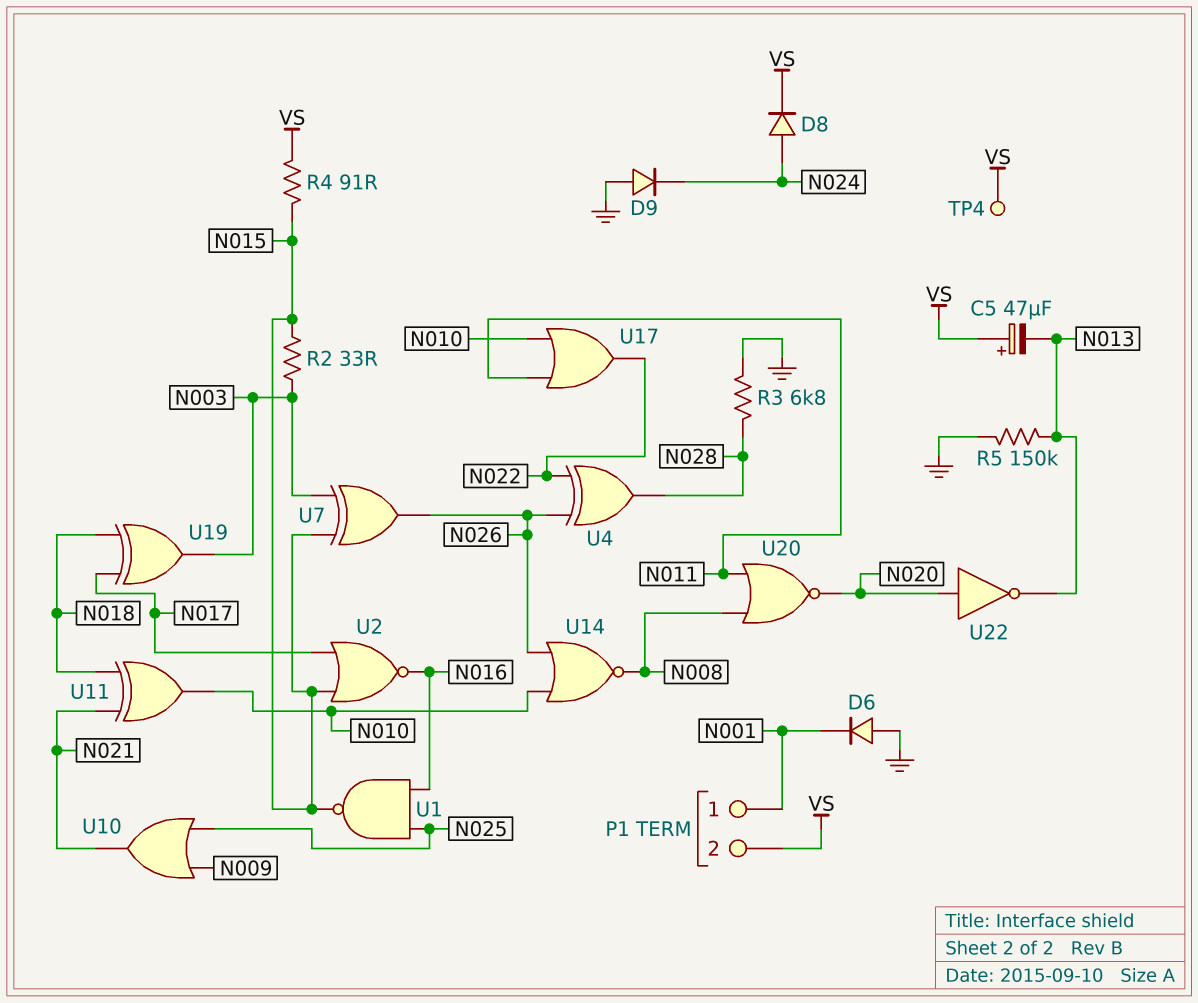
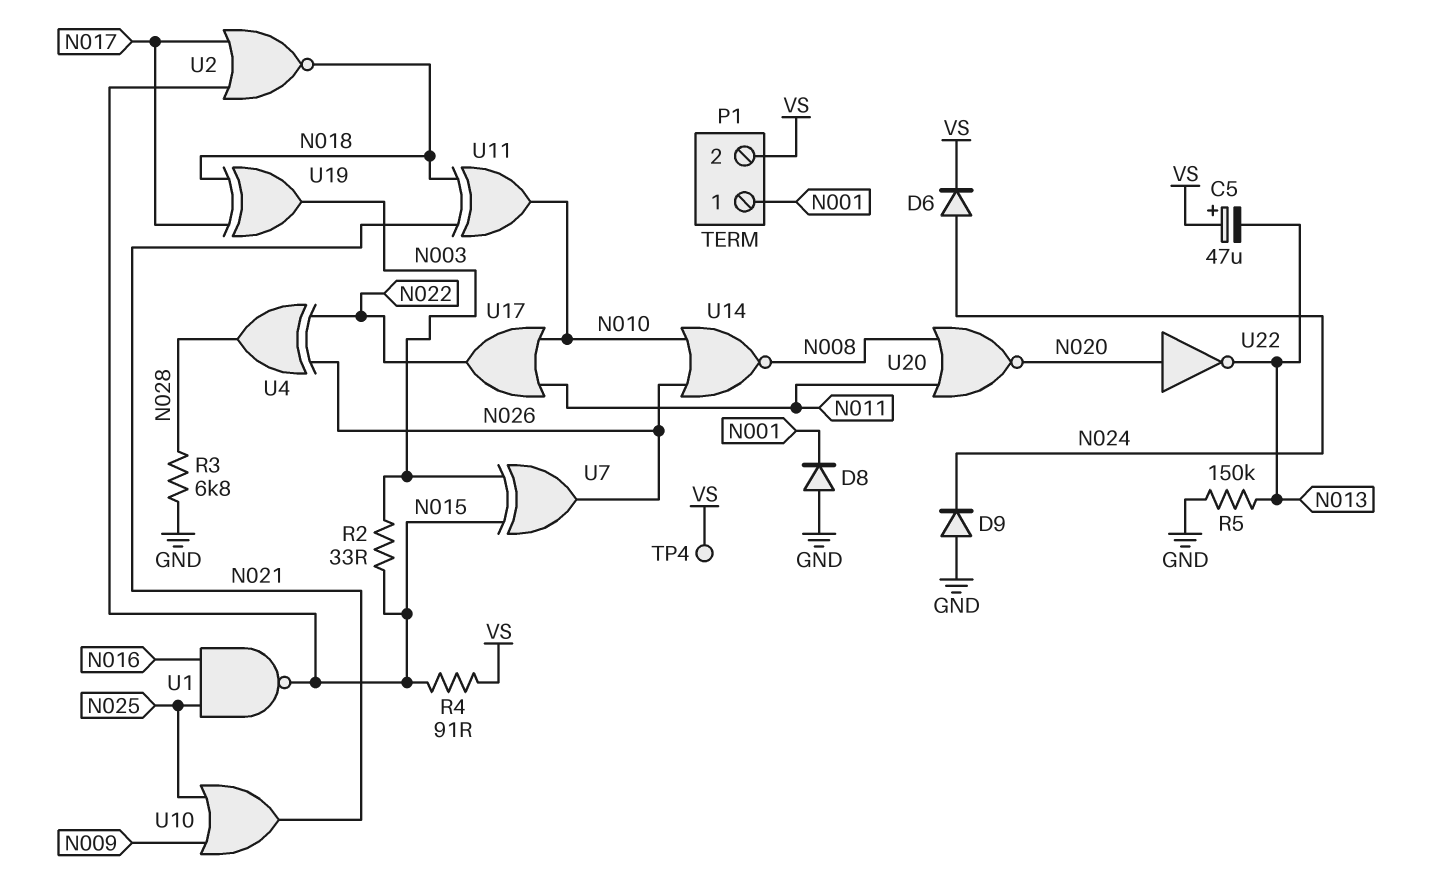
D6: diode (A GND, K N001) -> diode (A N024, K VS)
D8: diode (A N024, K VS) -> diode (A GND, K N001)
U2: NOR (in N015, in N017, out N016) -> NOR (in N015, in N017, out N018)

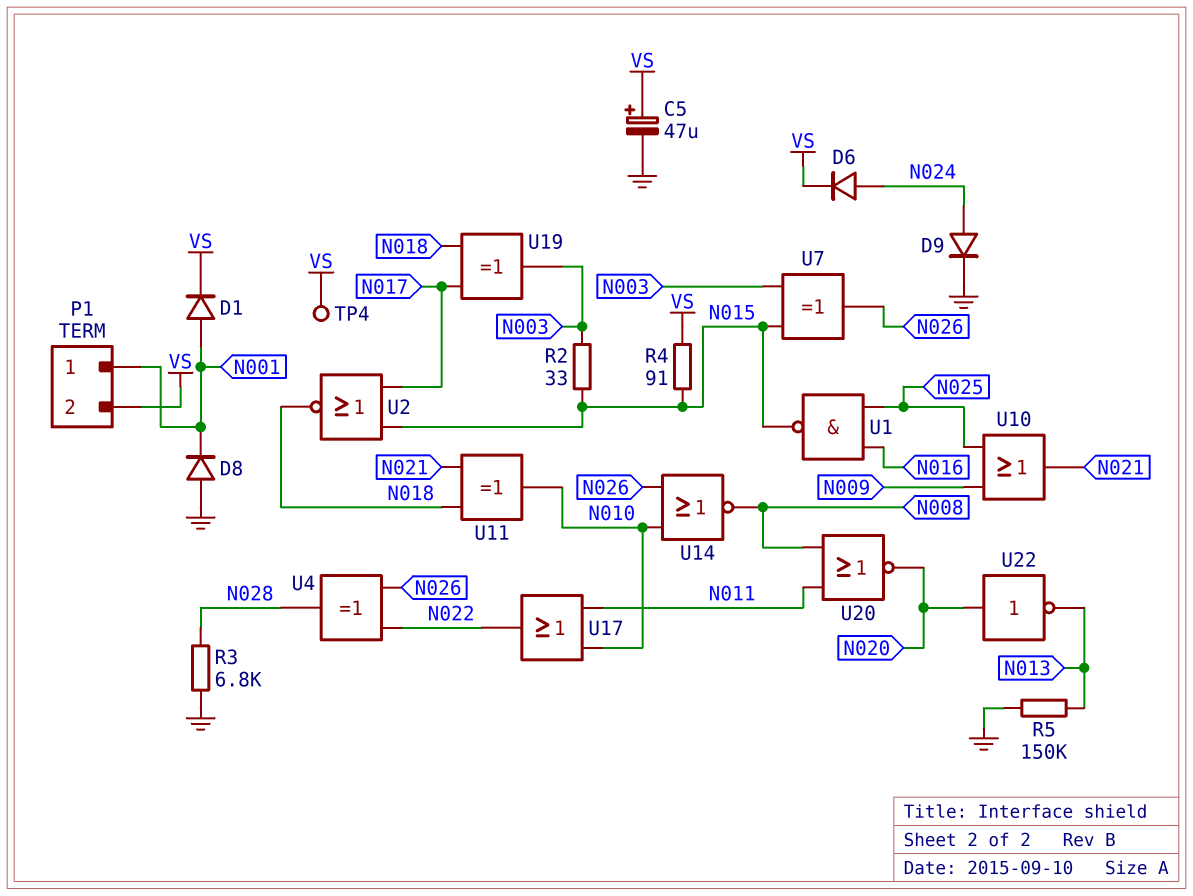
C5: 47uF (plus VS, minus N013) -> 47uF (plus VS, minus GND)
D1: none -> diode (A N001, K VS)
D9: diode (A GND, K N024) -> diode (A N024, K GND)

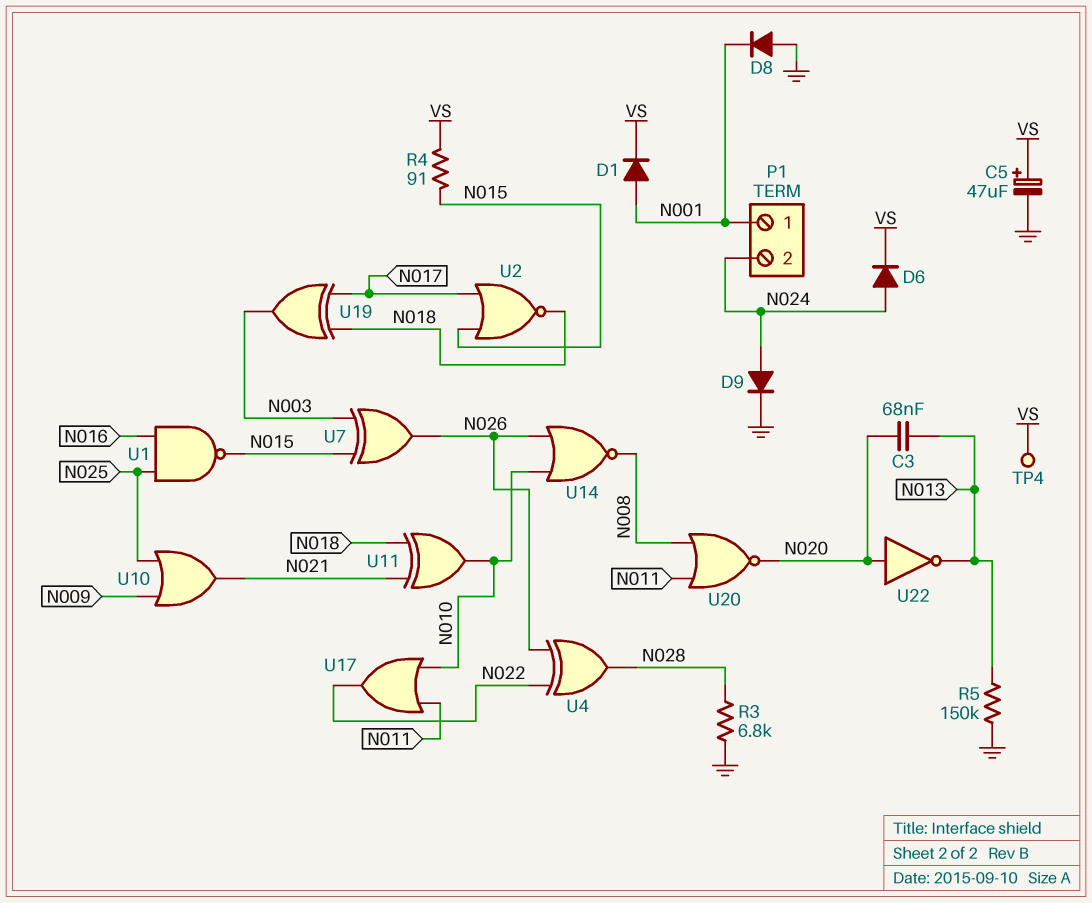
C3: none -> 68nF (N013, N020)
P1 pin 2: VS -> N024
R2: 33 (N003, N015) -> none

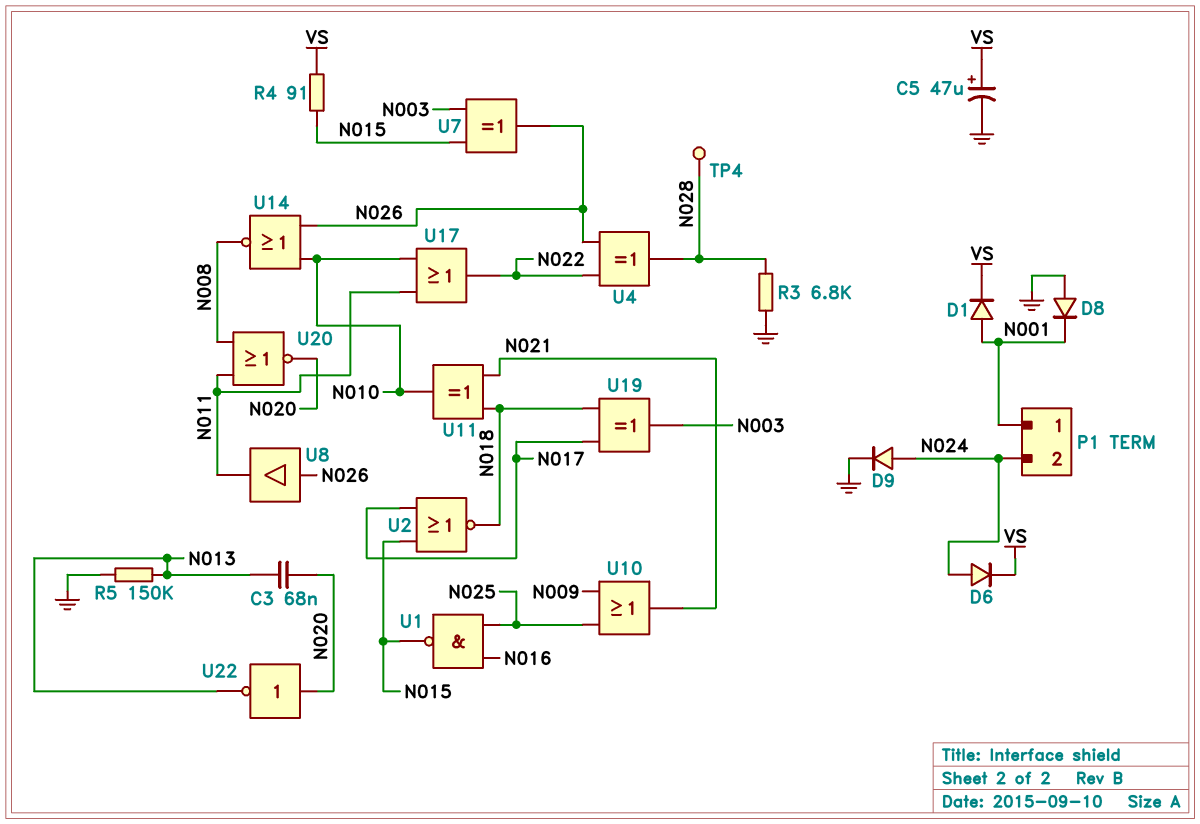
TP4: test point (VS) -> test point (N028)
U8: none -> buffer (in N026, out N011)

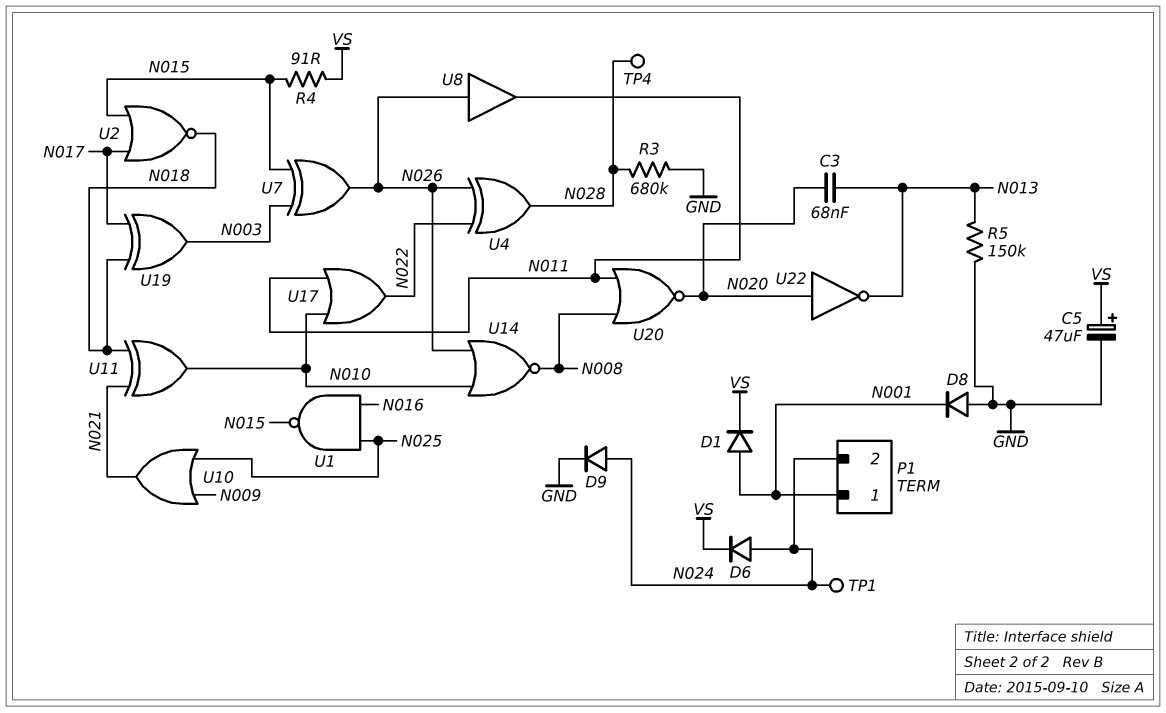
R3: 6.8k (GND, N028) -> 680k (GND, N028)
TP1: none -> test point (N024)

